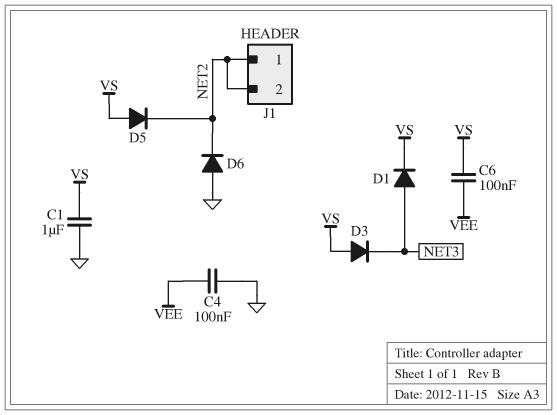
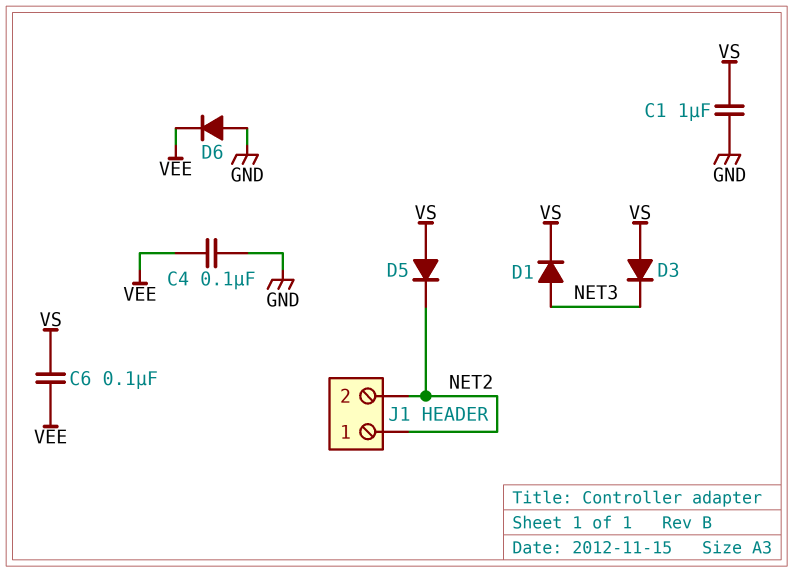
D6: diode (A GND, K NET2) -> diode (A GND, K VEE)

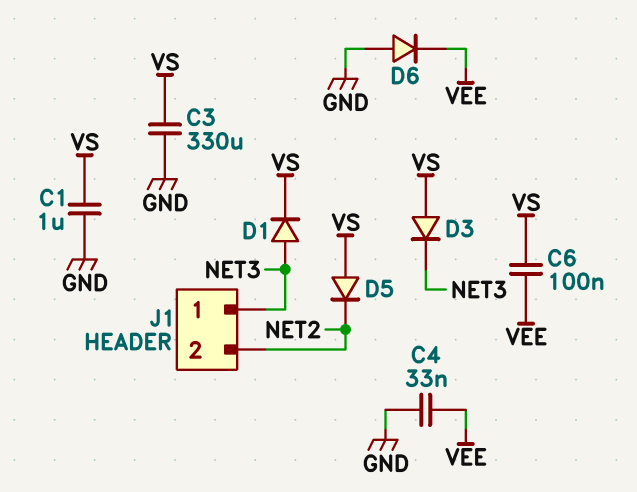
C3: none -> 330uF (GND, VS)
C4: 100nF (GND, VEE) -> 33nF (GND, VEE)
J1 pin 1: NET2 -> NET3

